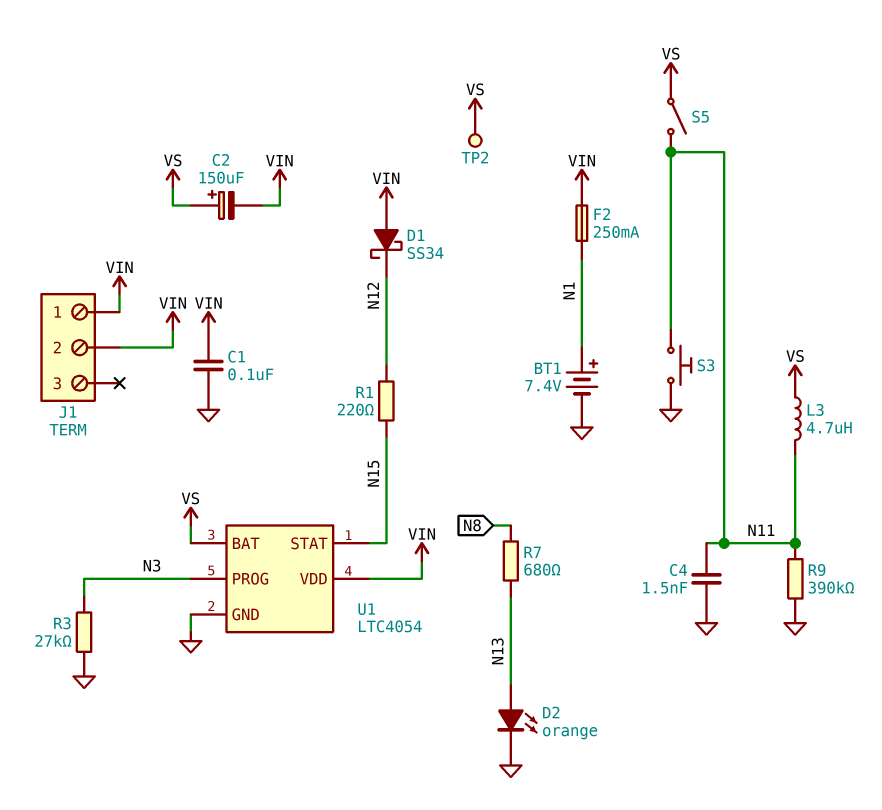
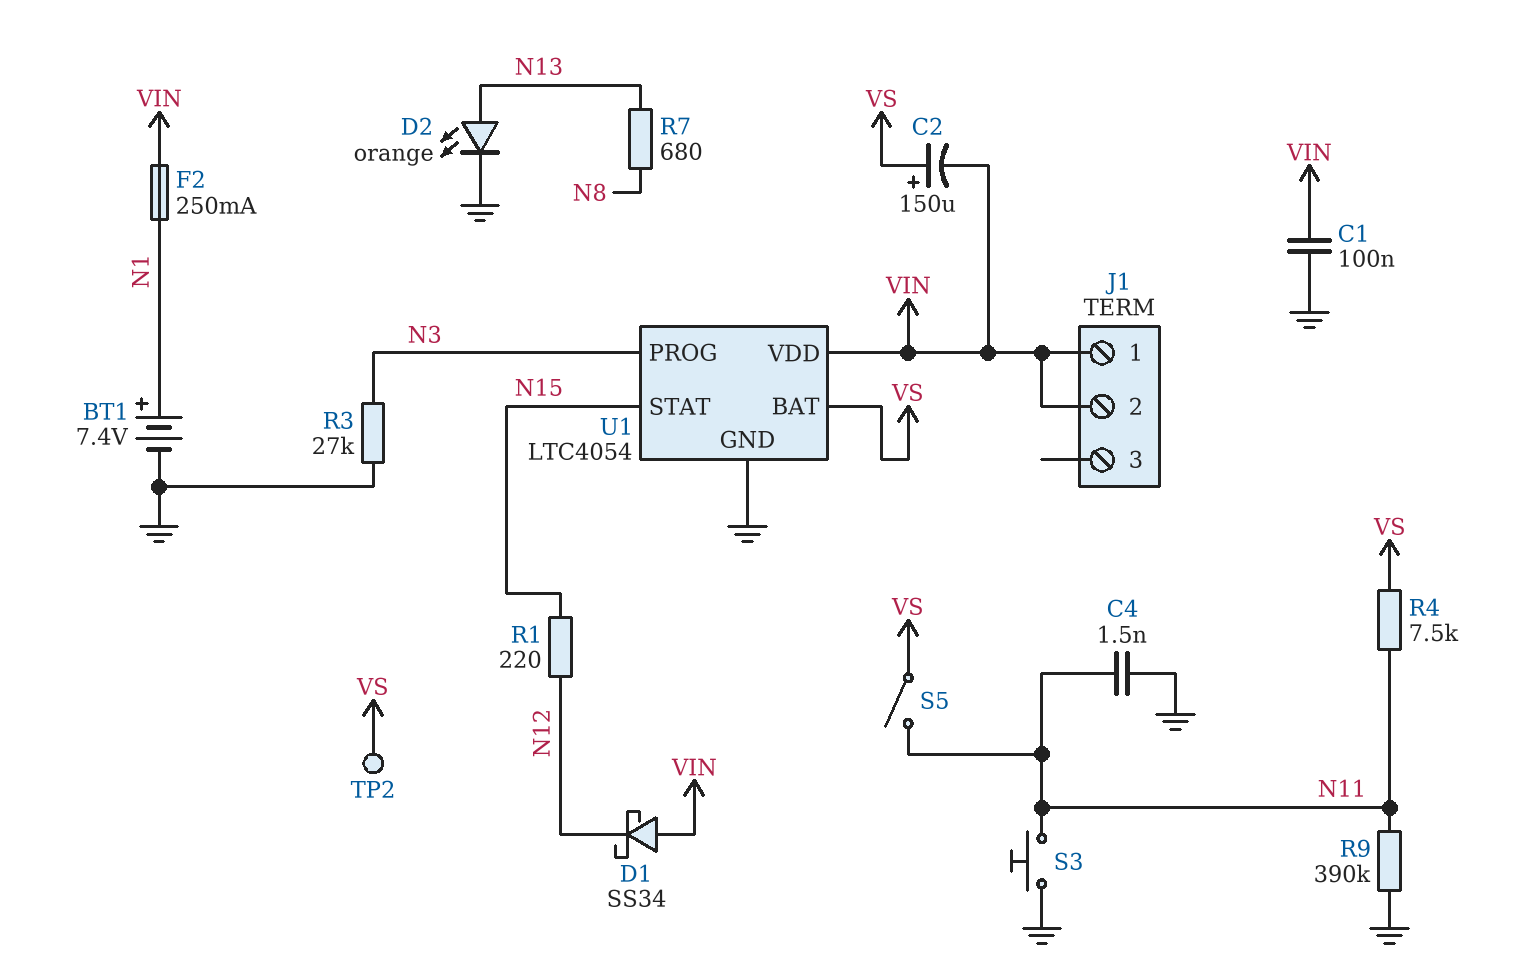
L3: 4.7uH (N11, VS) -> none
R4: none -> 7.5k (N11, VS)

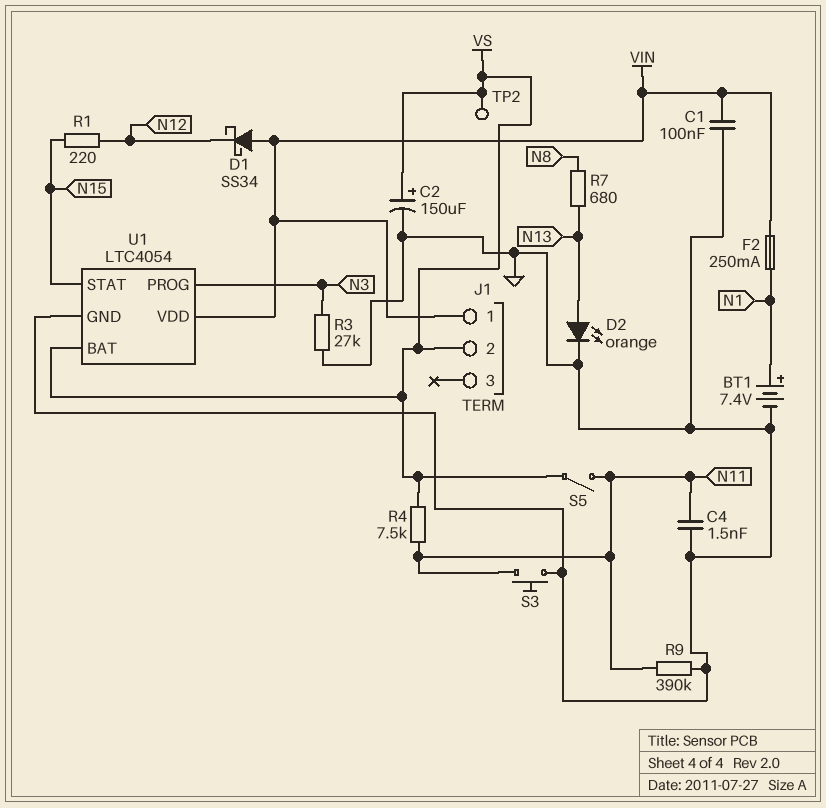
C2: 150uF (plus VS, minus VIN) -> 150uF (plus VS, minus GND)
J1 pin 2: VIN -> VS

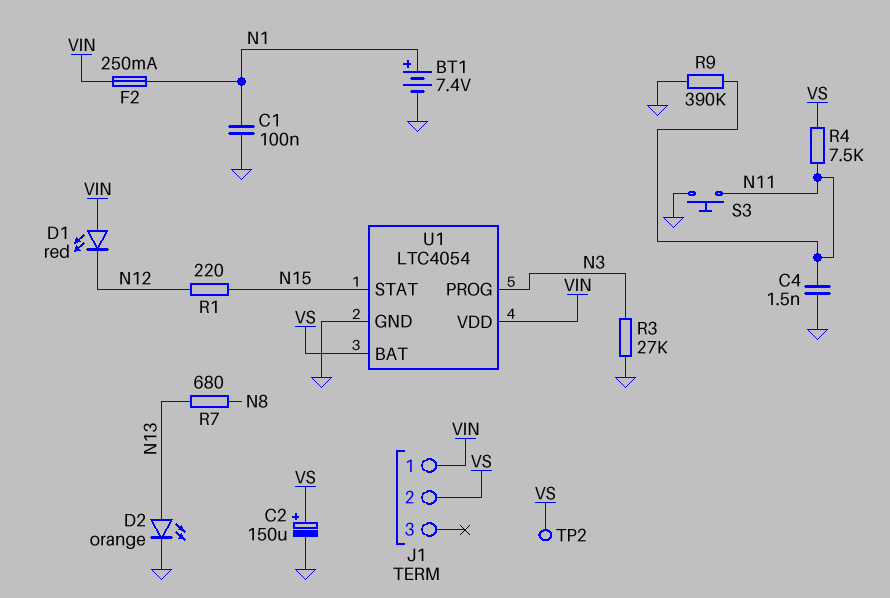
C1: 100nF (GND, VIN) -> 100nF (GND, N1)
D1: schottky SS34 (A VIN, K N12) -> LED red (A VIN, K N12)
S5: switch (N11, VS) -> none

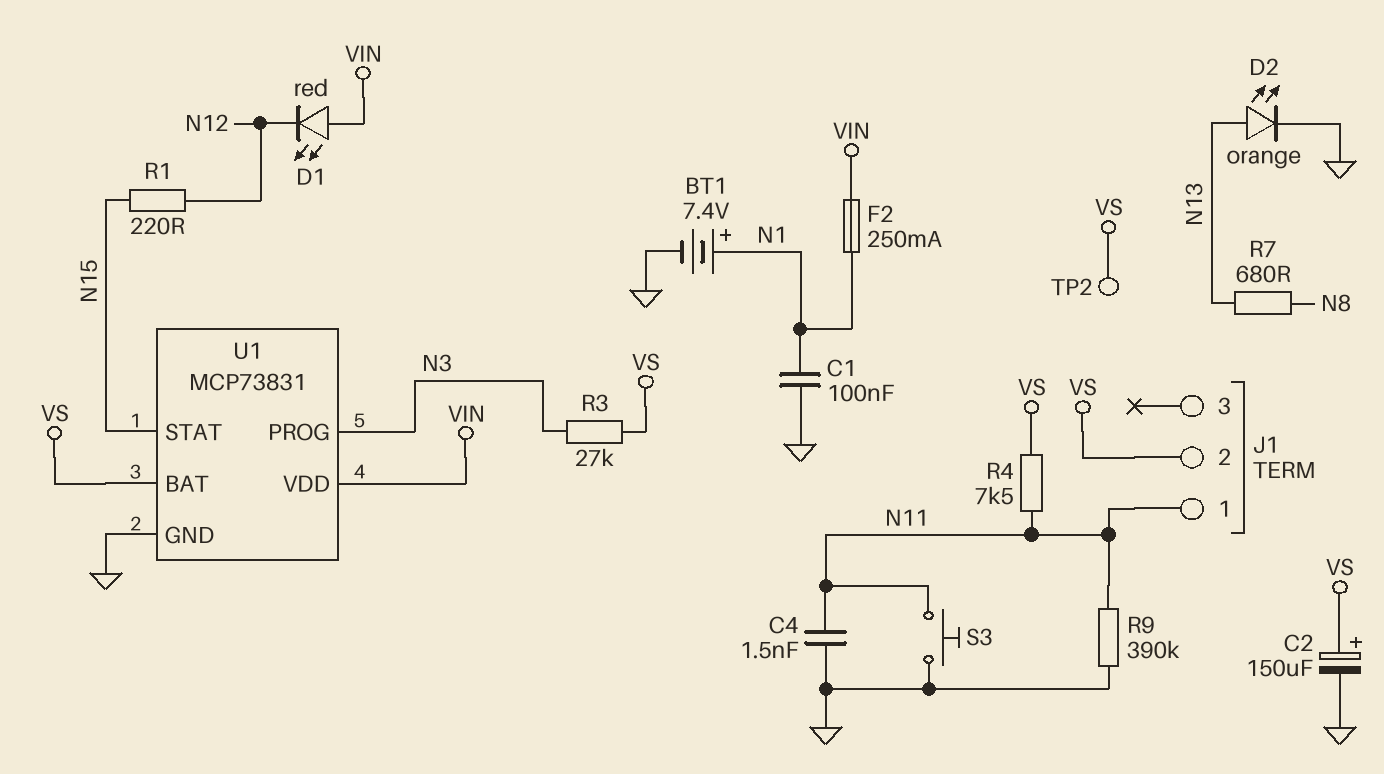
J1 pin 1: VIN -> N11
R3: 27k (GND, N3) -> 27k (N3, VS)
U1: LTC4054 -> MCP73831

